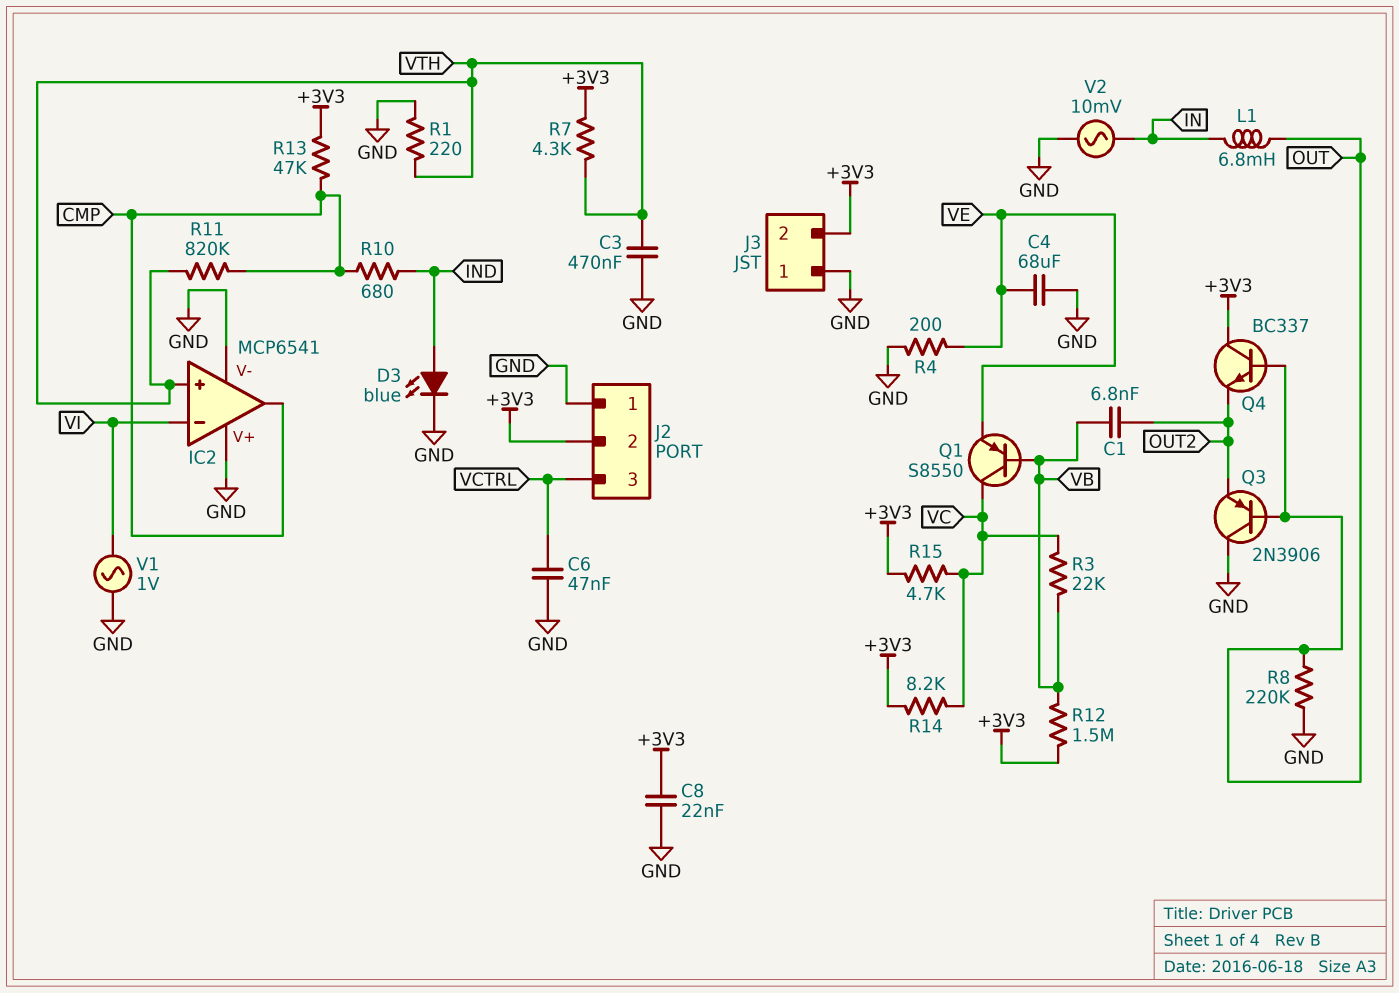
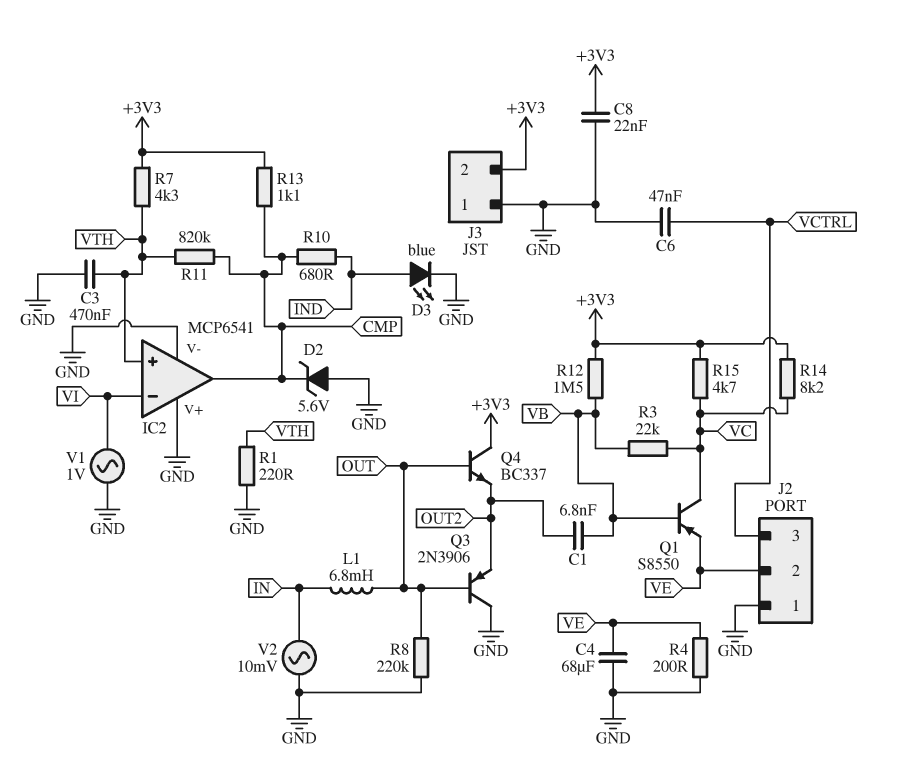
D2: none -> zener 5.6V (A GND, K CMP)
J2 pin 2: +3V3 -> VE
R13: 47k (+3V3, CMP) -> 1.1k (+3V3, CMP)

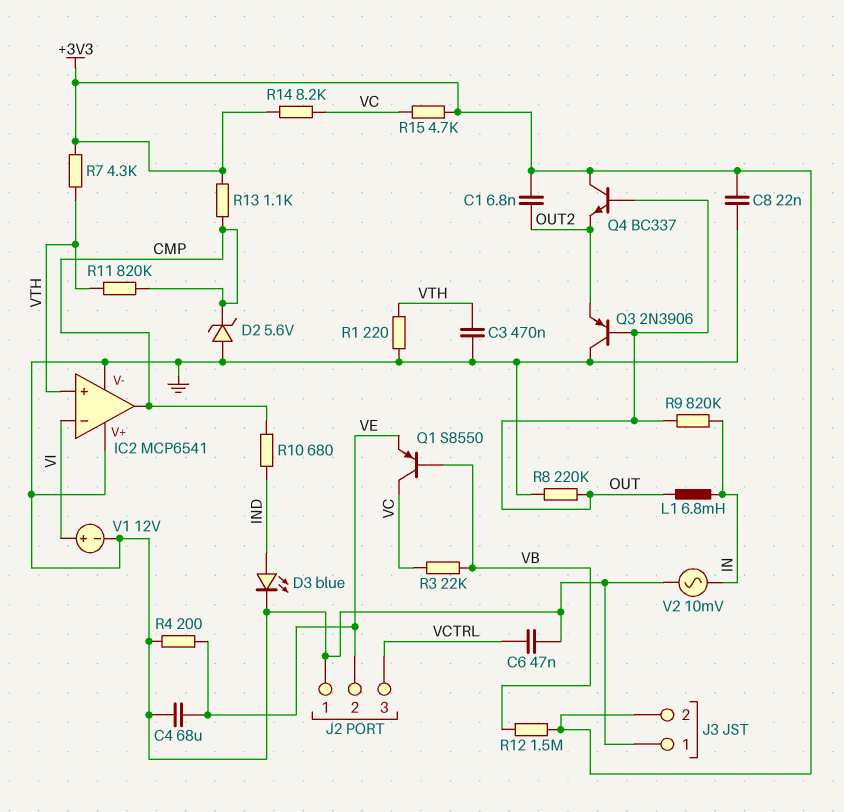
C1: 6.8nF (OUT2, VB) -> 6.8nF (+3V3, OUT2)
R9: none -> 820k (IN, OUT)
V1: AC 1V (GND, VI) -> 12V (plus VI, minus GND)

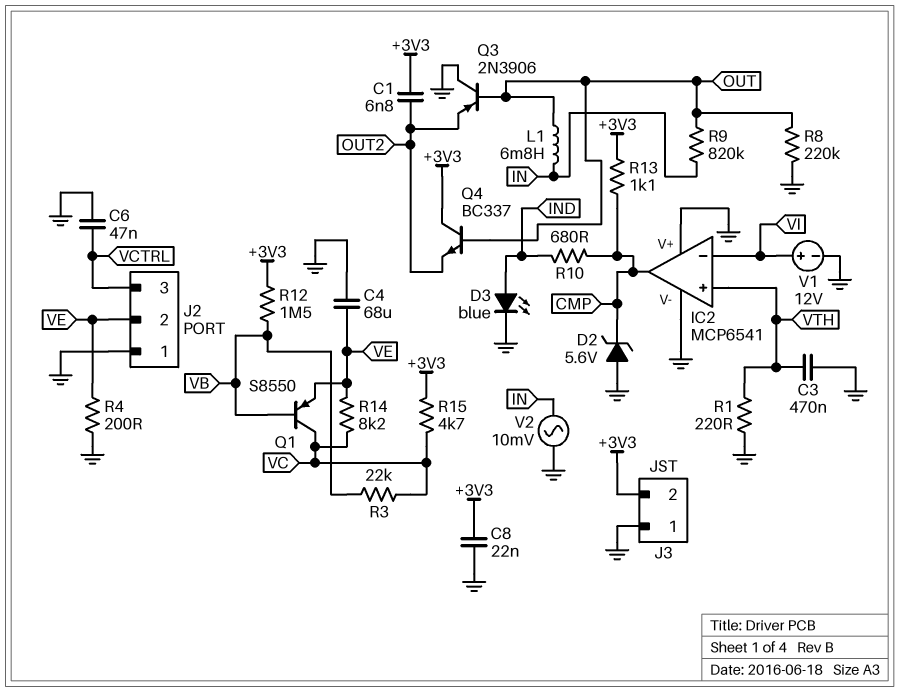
R7: 4.3k (+3V3, VTH) -> none
R11: 820k (CMP, VTH) -> none
R14: 8.2k (+3V3, VC) -> 8.2k (VC, VE)

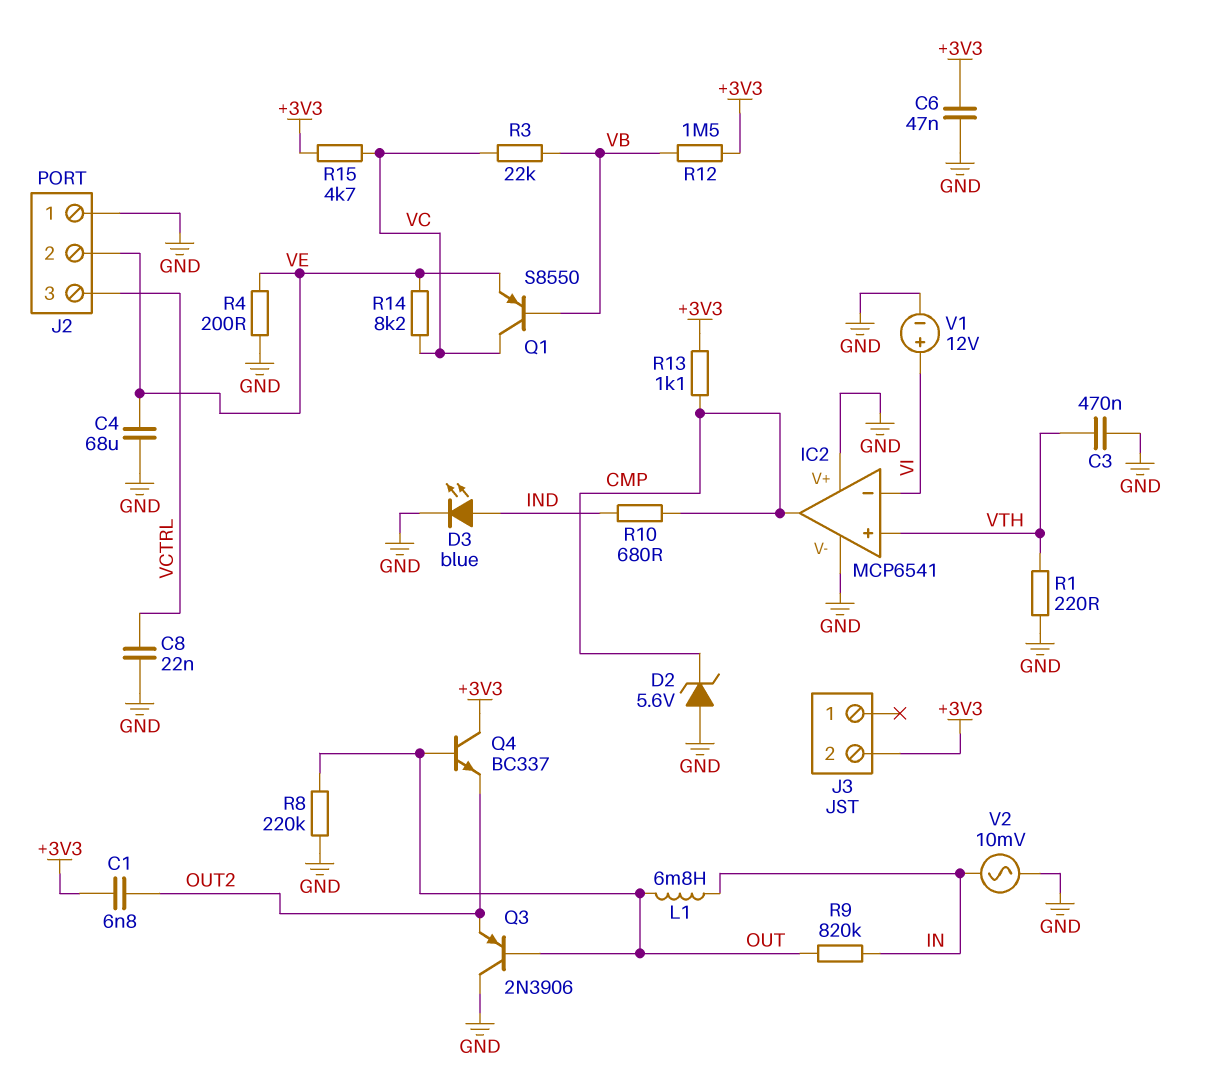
C6: 47nF (GND, VCTRL) -> 47nF (+3V3, GND)
C8: 22nF (+3V3, GND) -> 22nF (GND, VCTRL)
J3 pin 1: GND -> none

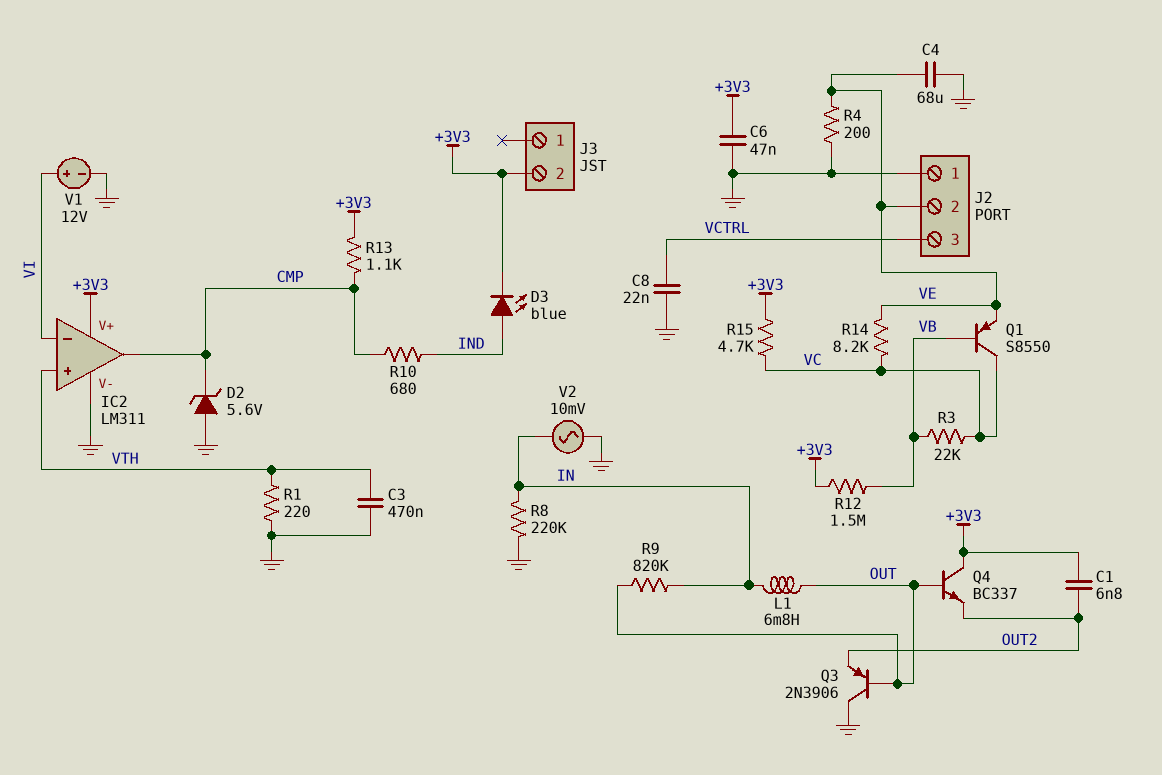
D3: LED blue (A IND, K GND) -> LED blue (A IND, K +3V3)
IC2: MCP6541 -> LM311
IC2 pin V+: GND -> +3V3
R8: 220k (GND, OUT) -> 220k (GND, IN)

